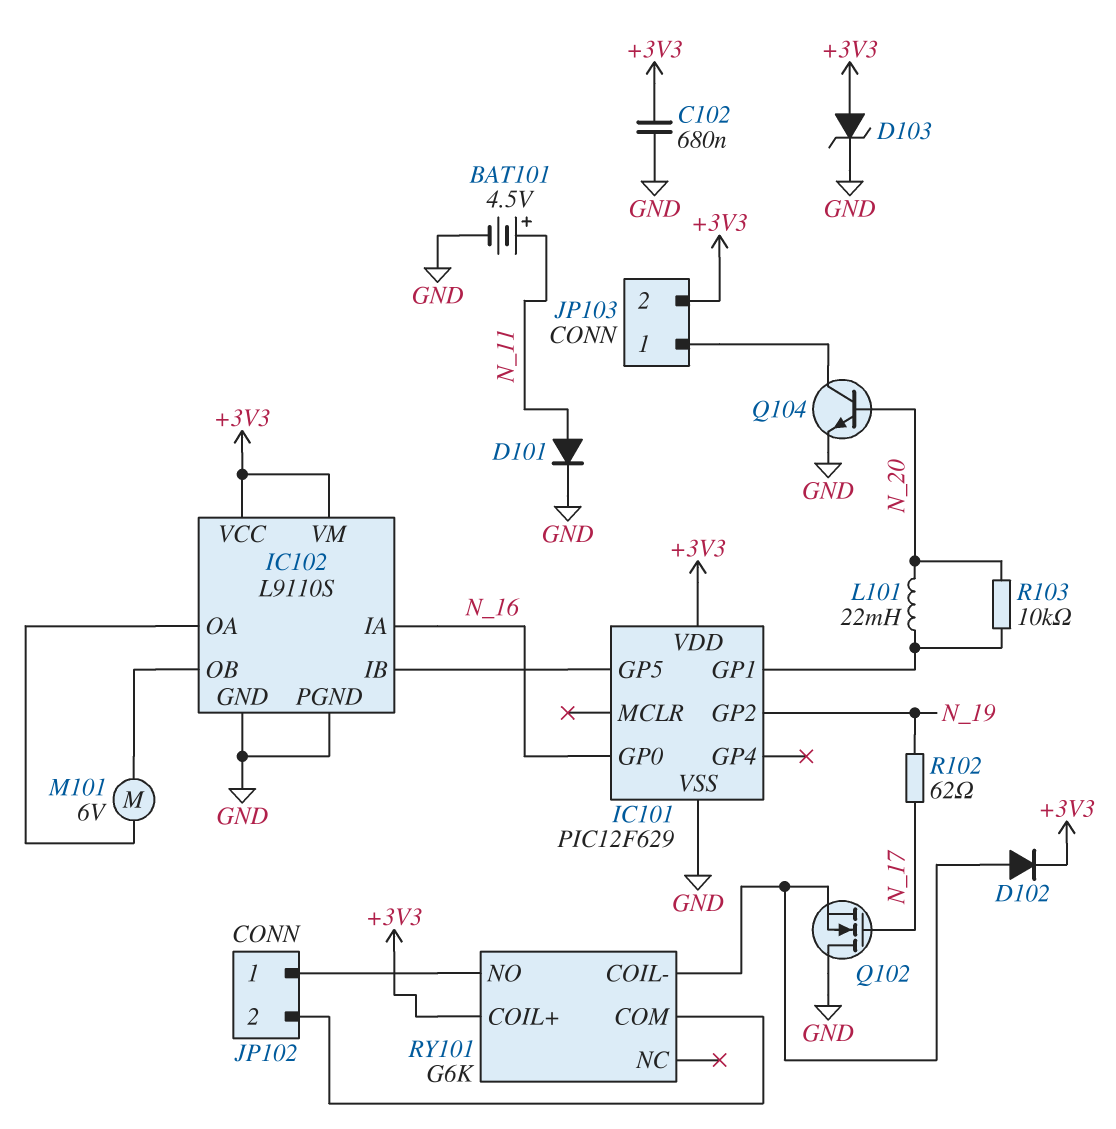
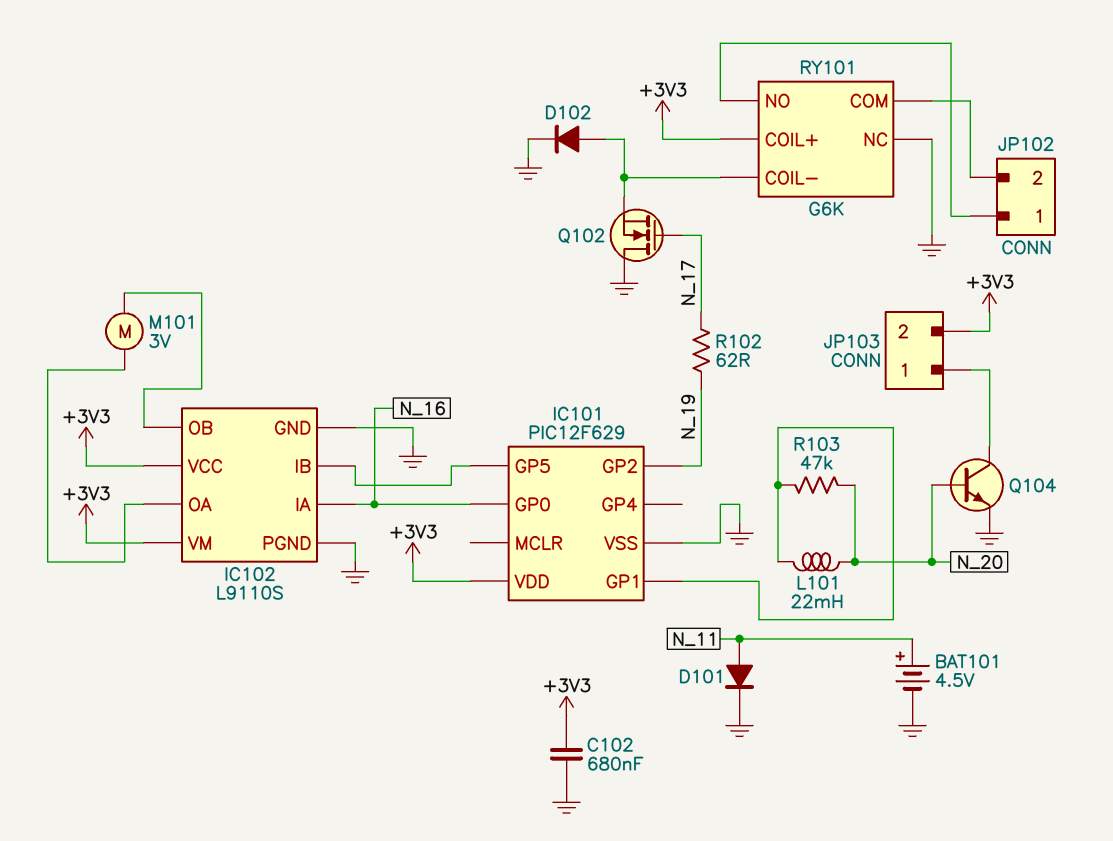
D102: diode (A RY101/COIL-, K +3V3) -> diode (A RY101/COIL-, K GND)
D103: zener (A +3V3, K GND) -> none
M101: motor 6V (IC102/OA, IC102/OB) -> motor 3V (IC102/OA, IC102/OB)
R103: 10k (IC101/GP1, N_20) -> 47k (IC101/GP1, N_20)
RY101 pin NC: none -> GND

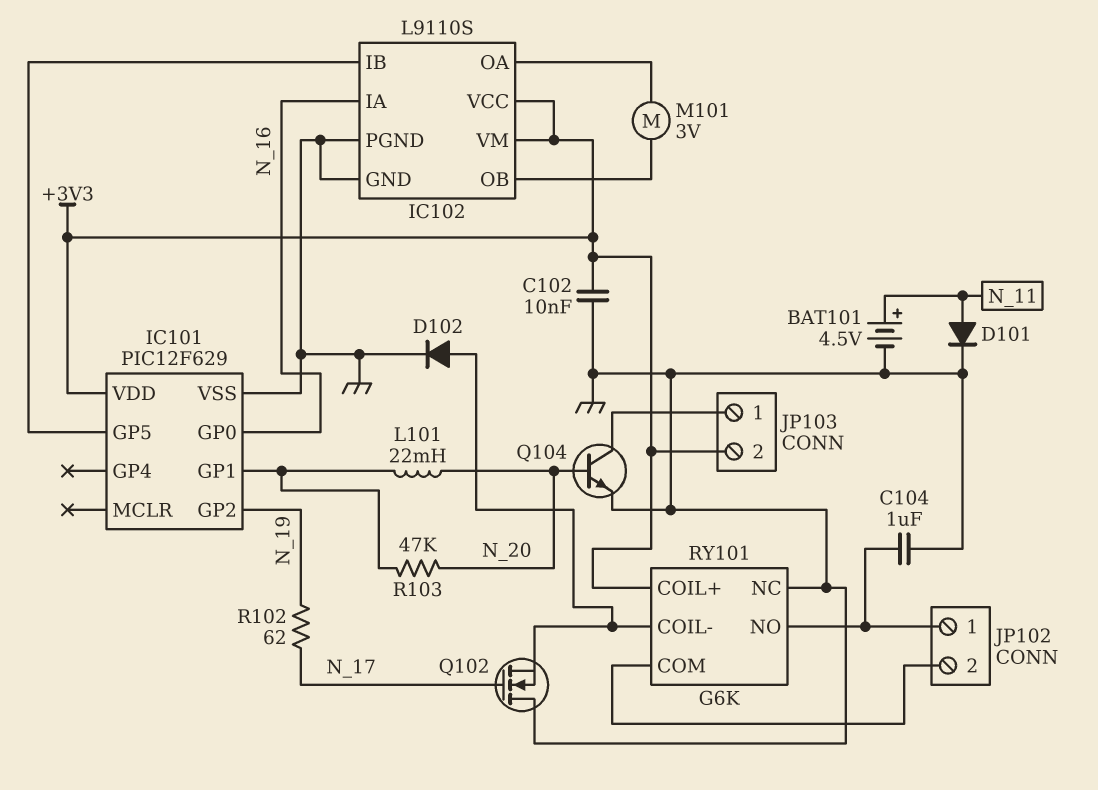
C102: 680nF (+3V3, GND) -> 10nF (+3V3, GND)
C104: none -> 1uF (GND, JP102/1)

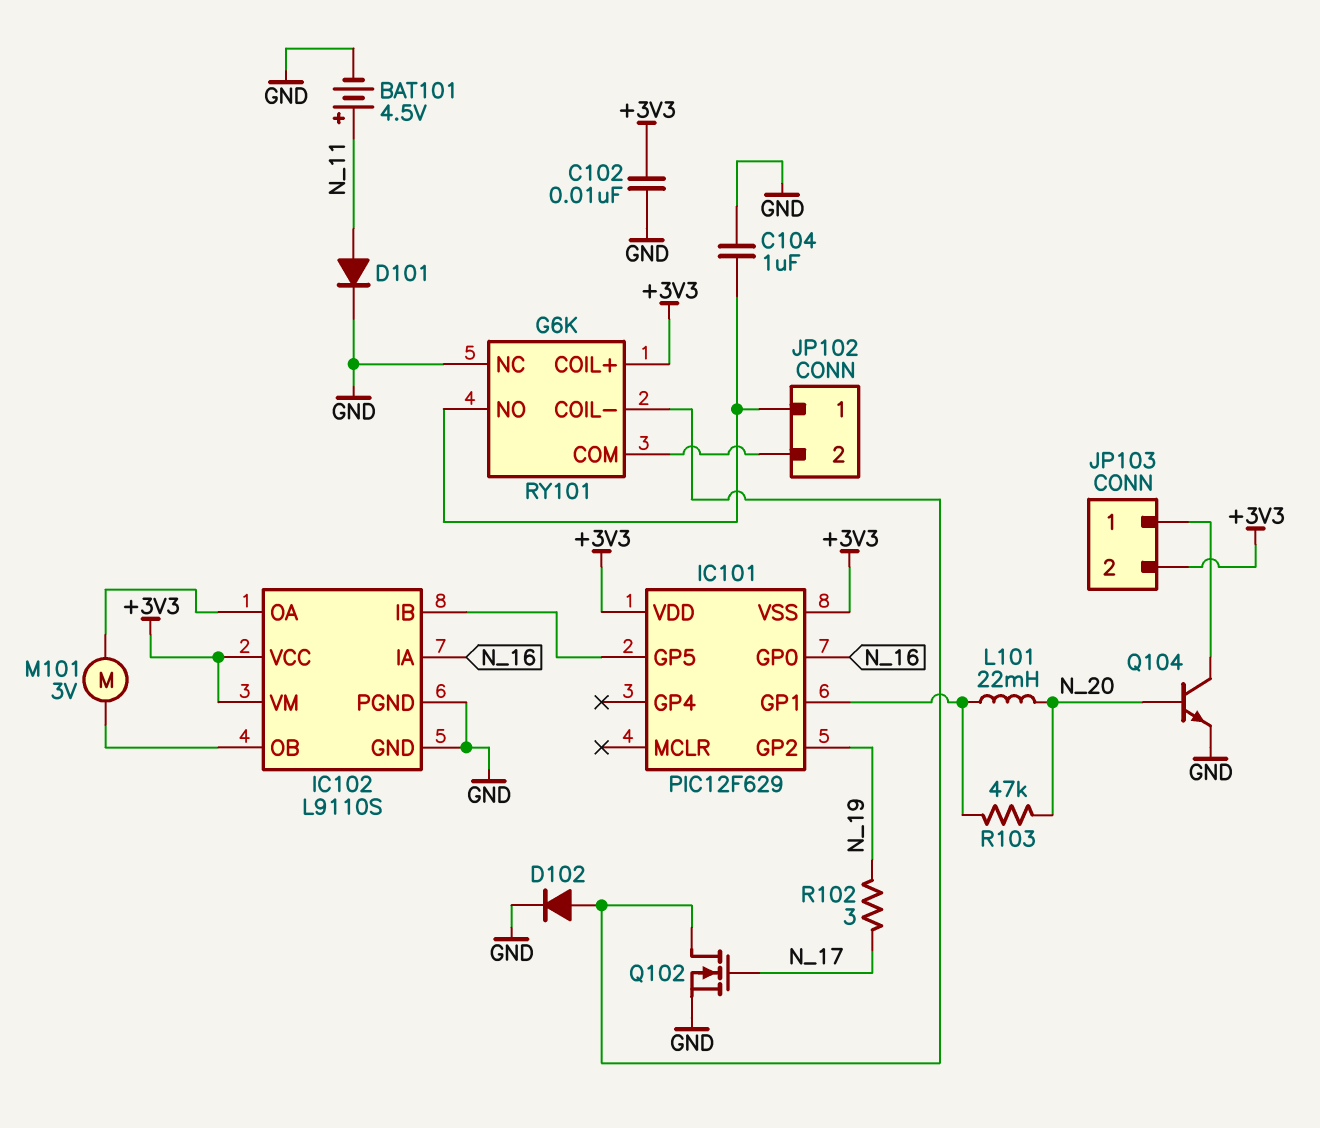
IC101 pin VSS: GND -> +3V3
Q102: NMOS (G N_17, D GND, S RY101/COIL-) -> NMOS (G N_17, D RY101/COIL-, S GND)
R102: 62 (N_17, N_19) -> 3 (N_17, N_19)

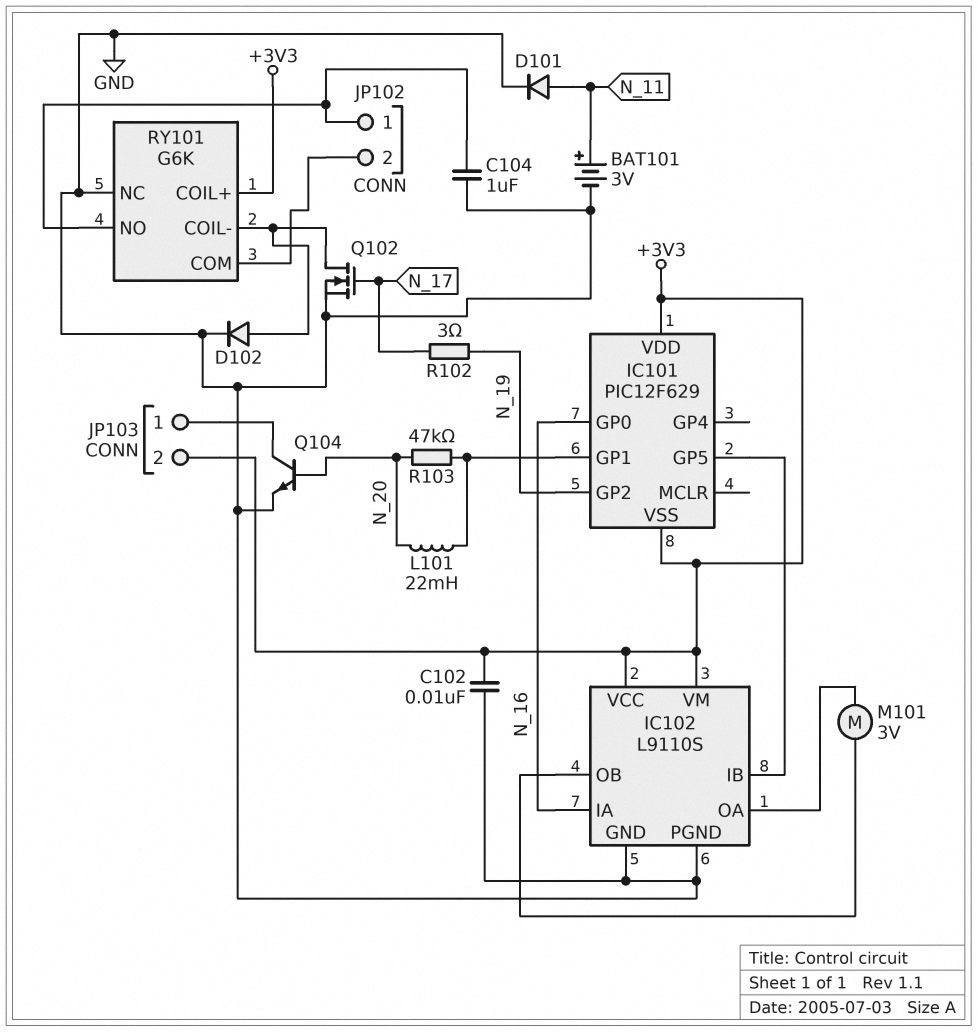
BAT101: 4.5V (plus N_11, minus GND) -> 3V (plus N_11, minus GND)

